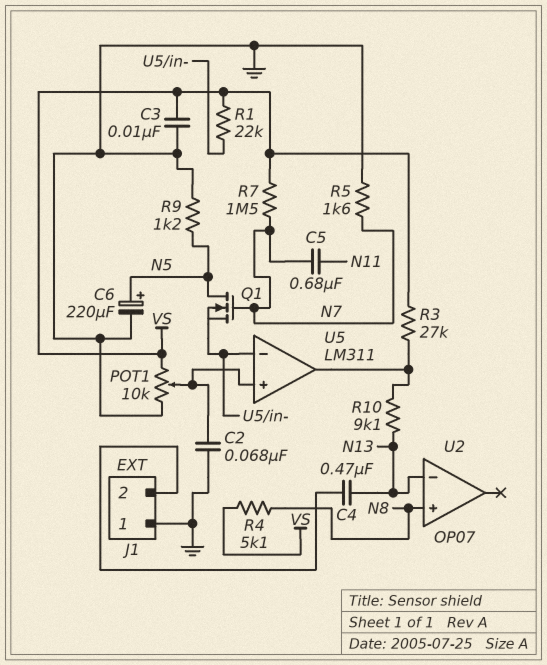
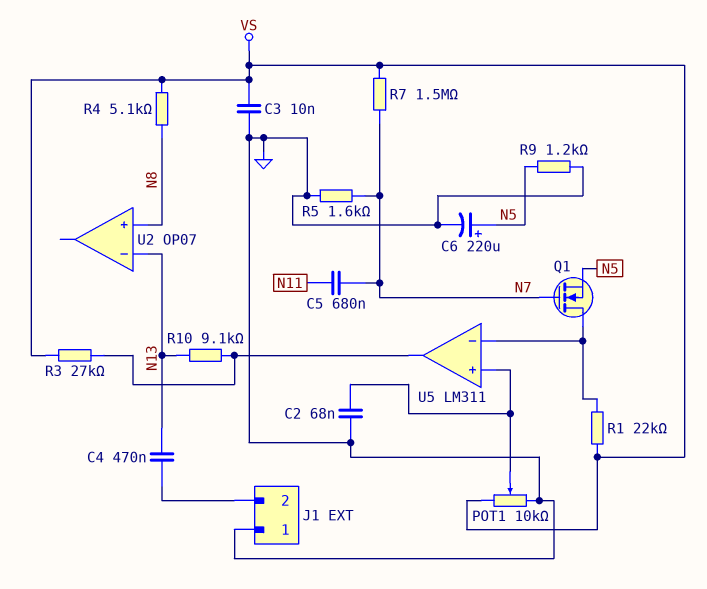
Q1: NMOS (G N7, D N5, S U5/in-) -> NMOS (G N7, D U5/in-, S N5)

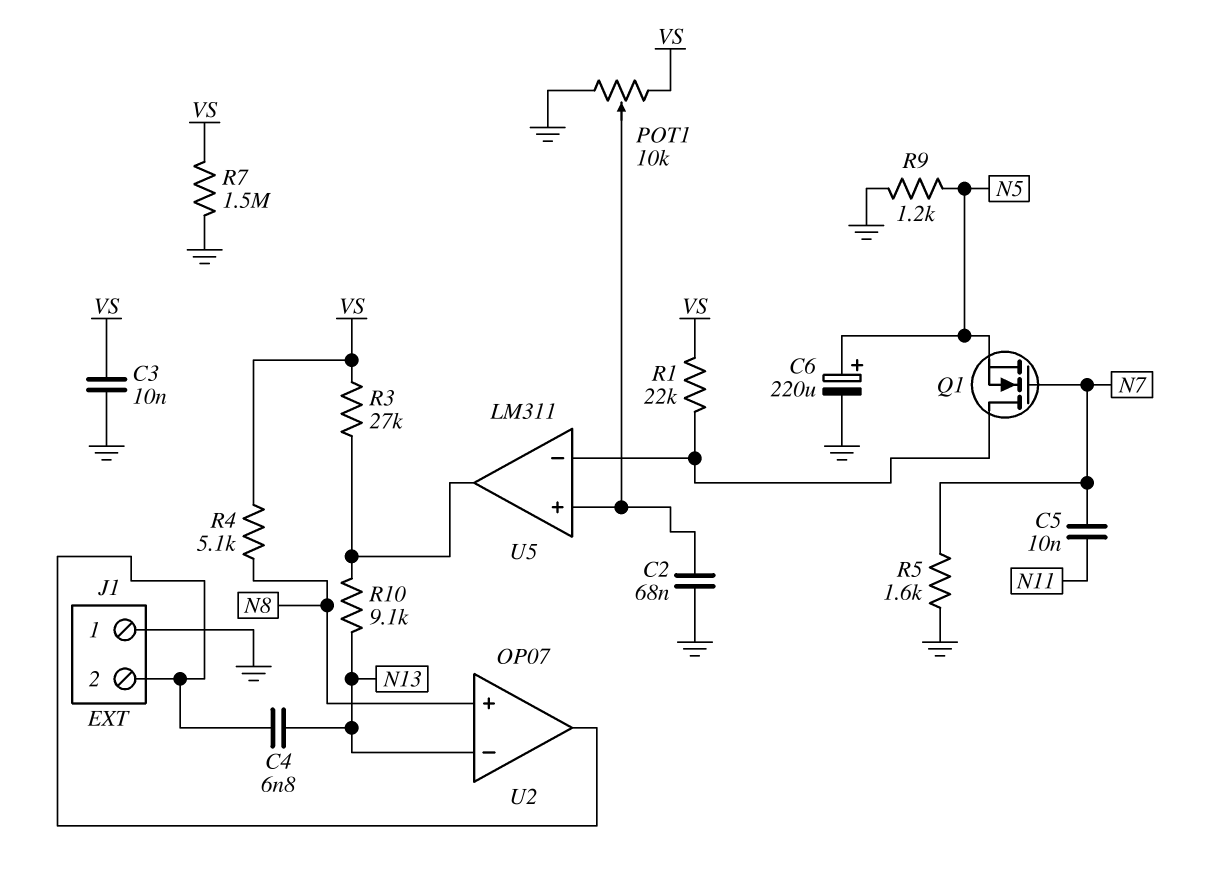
C4: 470nF (J1/2, N13) -> 6.8nF (J1/2, N13)
C5: 680nF (N7, N11) -> 10nF (N7, N11)
R7: 1.5M (N7, VS) -> 1.5M (GND, VS)
U2 pin out: none -> J1/2

